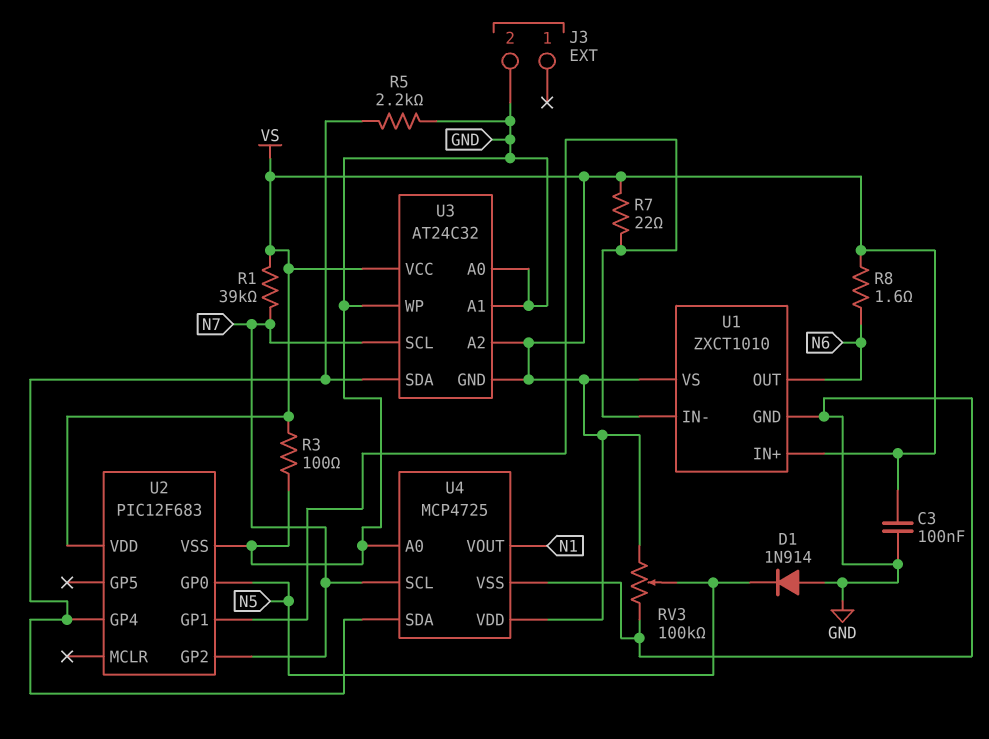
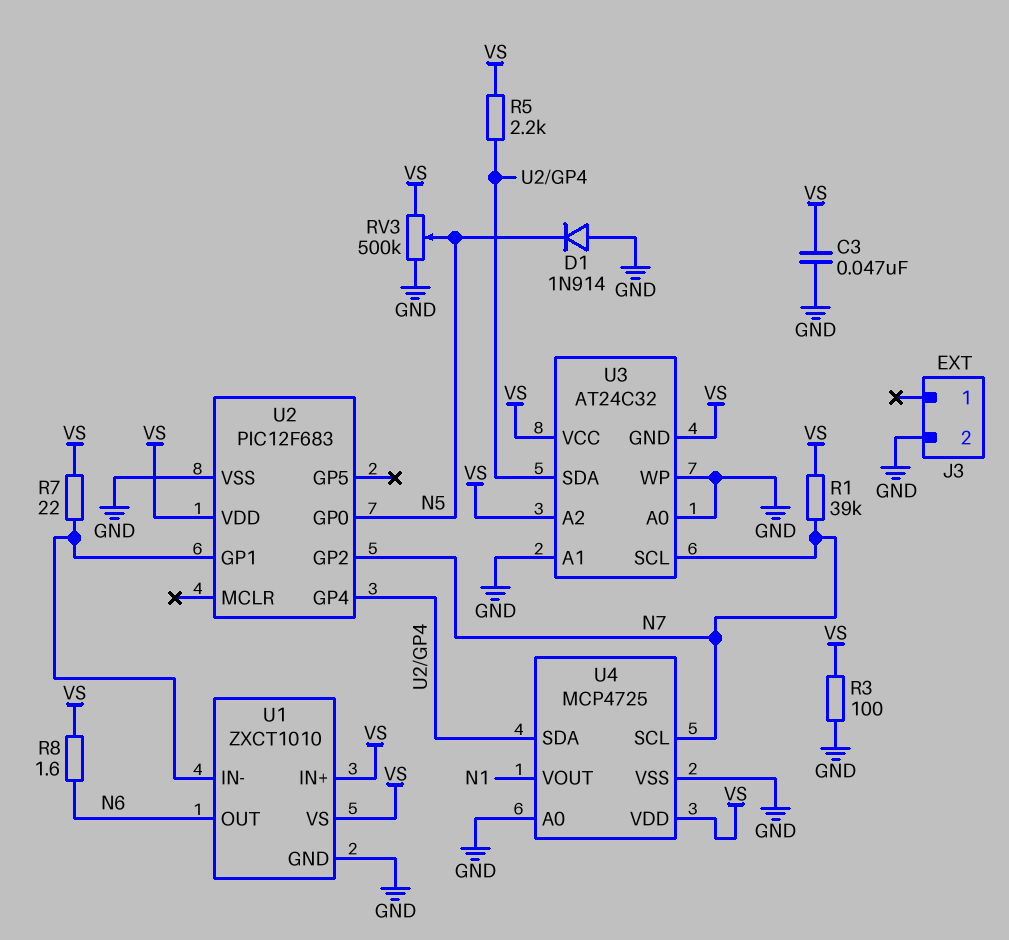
C3: 100nF (GND, VS) -> 47nF (GND, VS)
R5: 2.2k (GND, U2/GP4) -> 2.2k (U2/GP4, VS)
RV3: 100k (GND, VS, wiper N5) -> 500k (GND, VS, wiper N5)

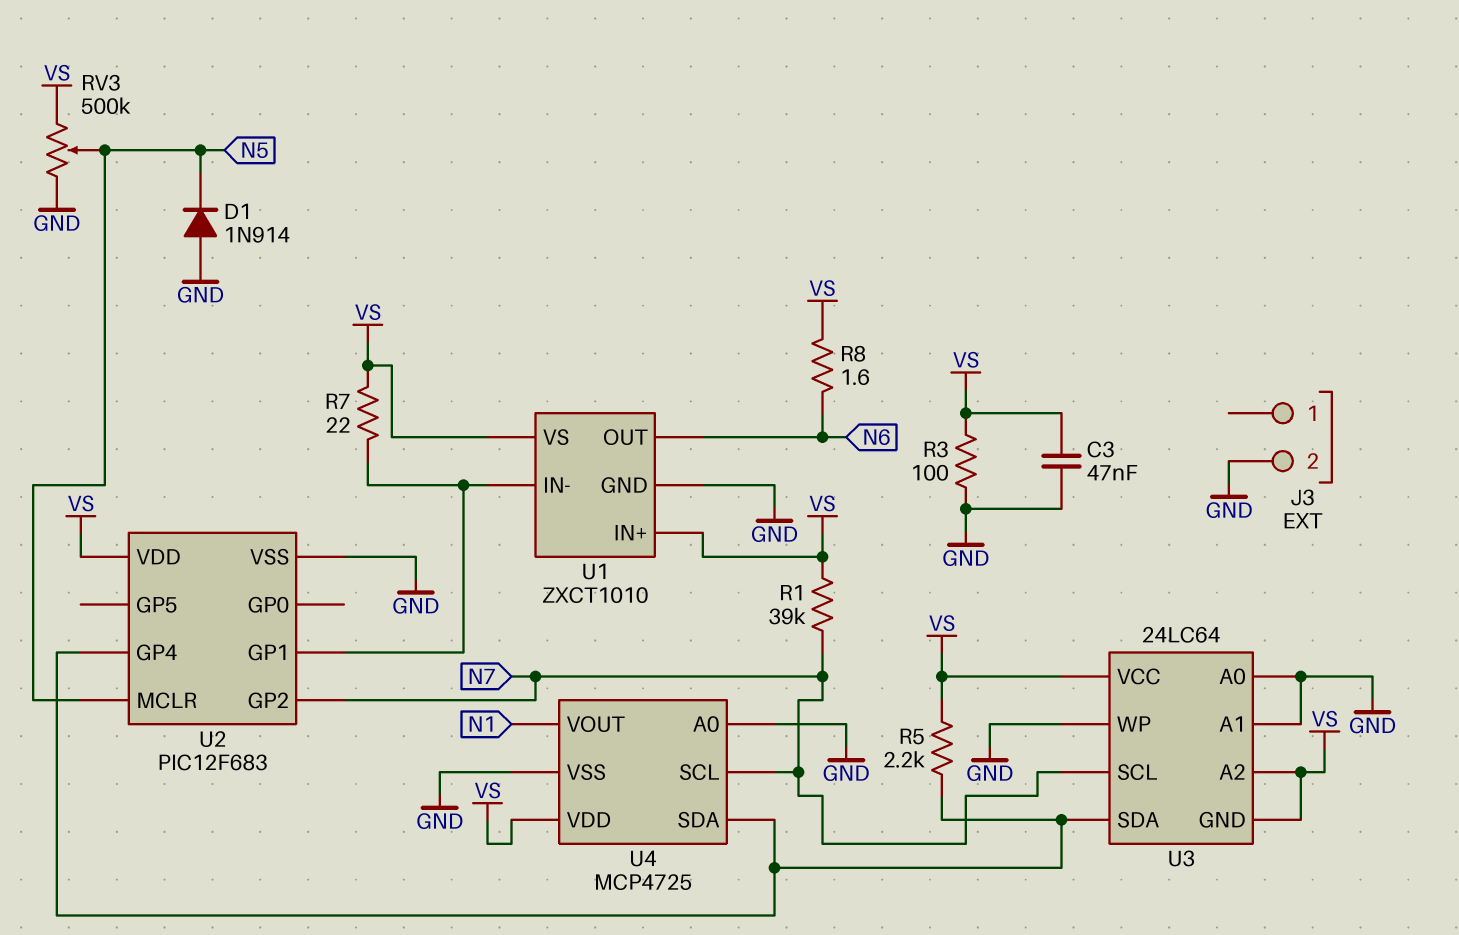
U2 pin GP0: N5 -> none
U2 pin MCLR: none -> N5
U3: AT24C32 -> 24LC64

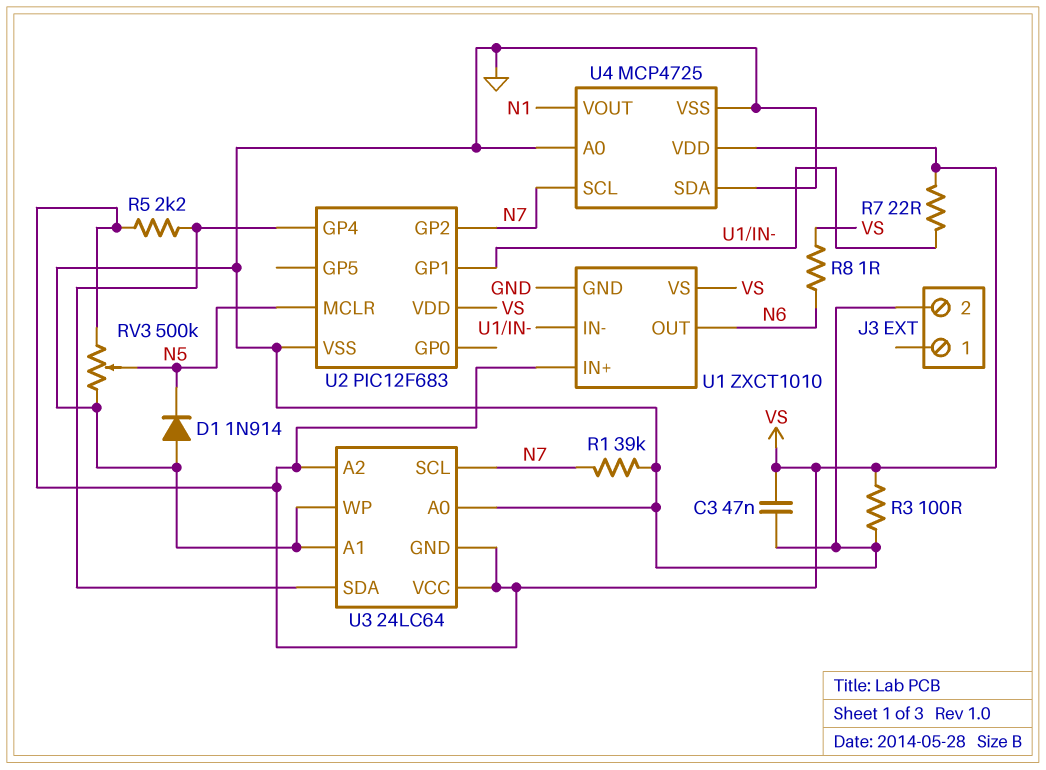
R1: 39k (N7, VS) -> 39k (GND, N7)
R8: 1.6 (N6, VS) -> 1 (N6, VS)
U4 pin SDA: U2/GP4 -> GND

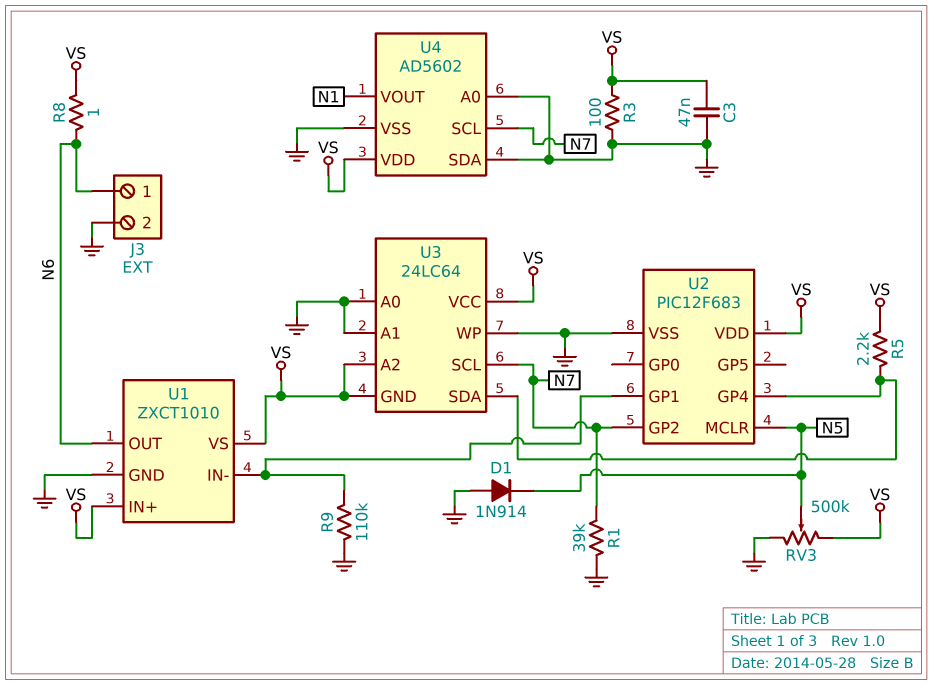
J3 pin 1: none -> N6
R7: 22 (U1/IN-, VS) -> none
R9: none -> 110k (GND, U1/IN-)
U4: MCP4725 -> AD5602

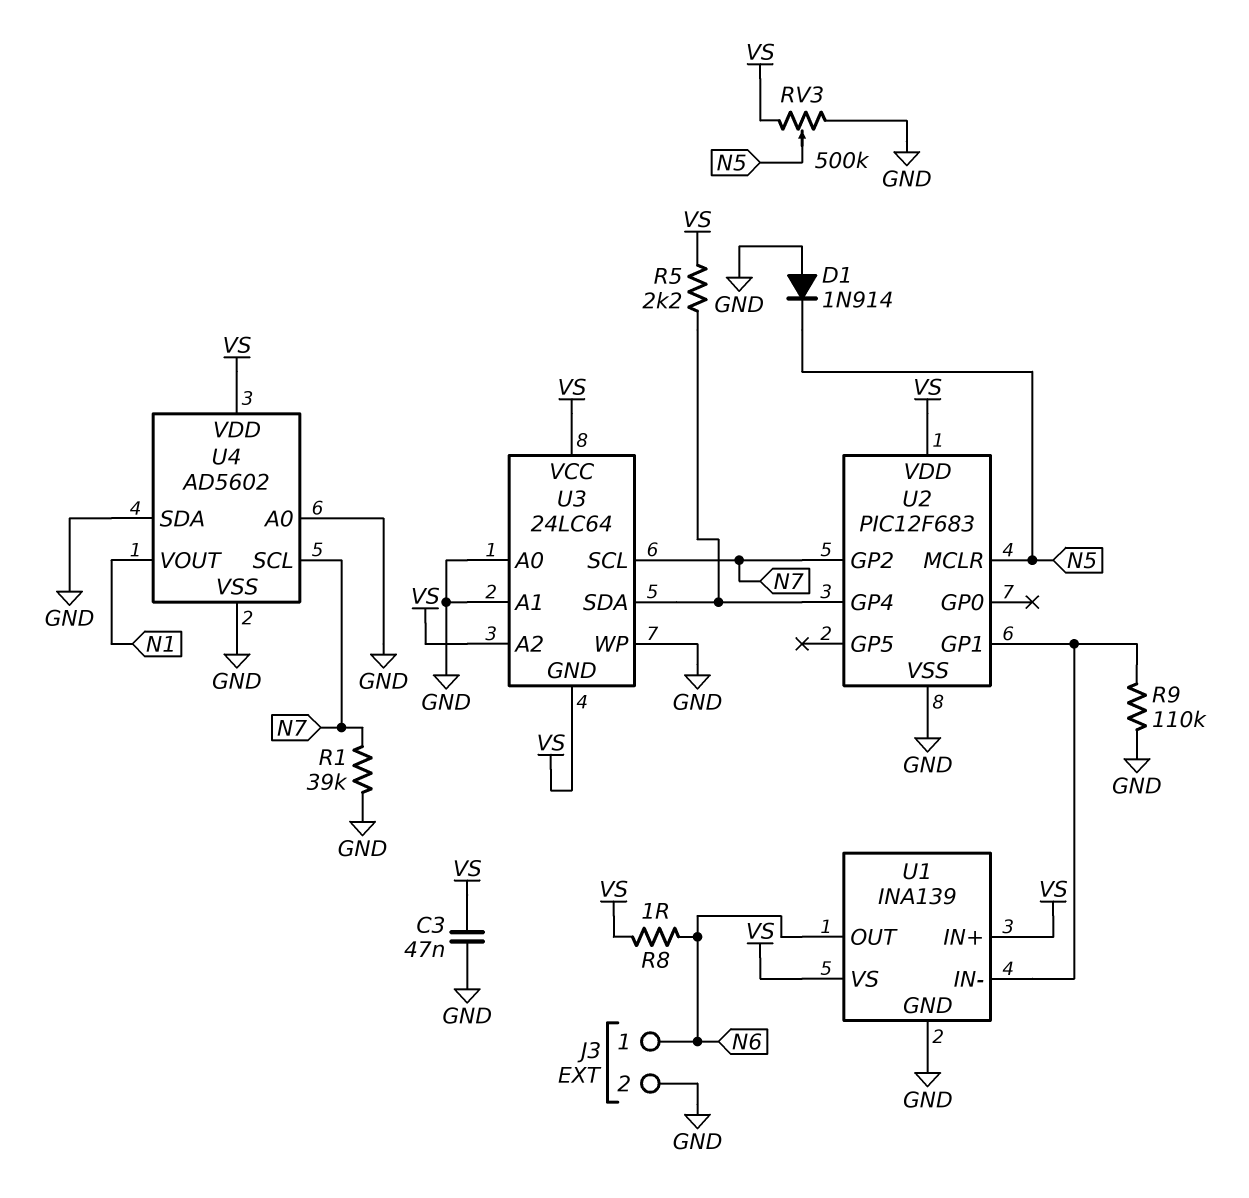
R3: 100 (GND, VS) -> none
U1: ZXCT1010 -> INA139

